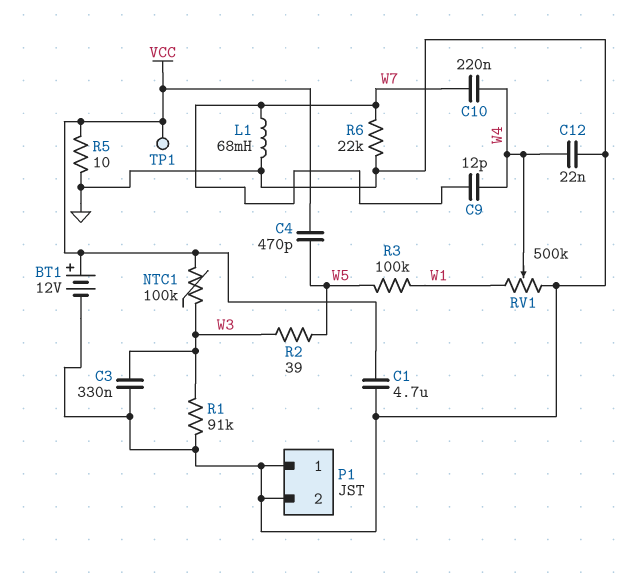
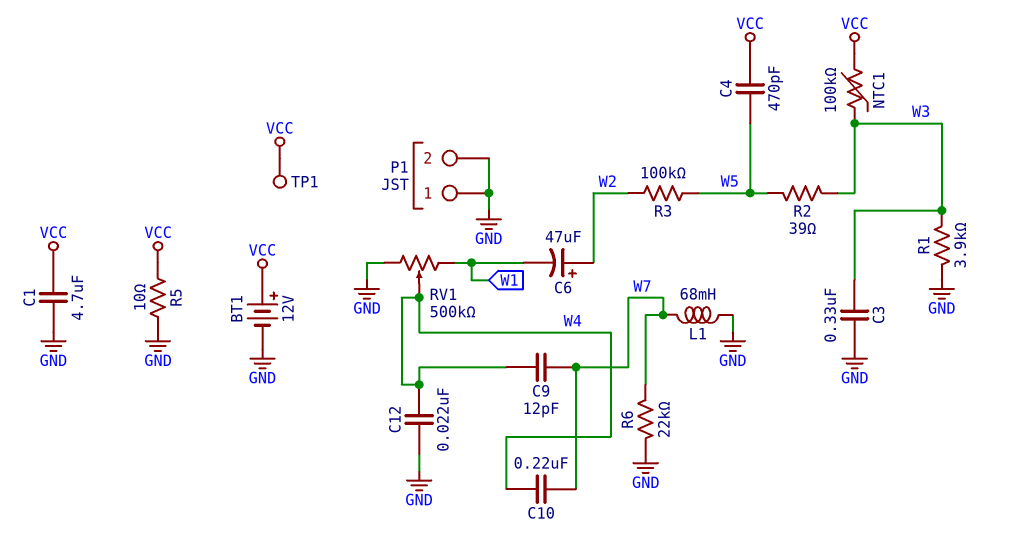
C6: none -> 47uF (plus W2, minus W1)
R1: 91k (GND, W3) -> 3.9k (GND, W3)
R3: 100k (W1, W5) -> 100k (W2, W5)

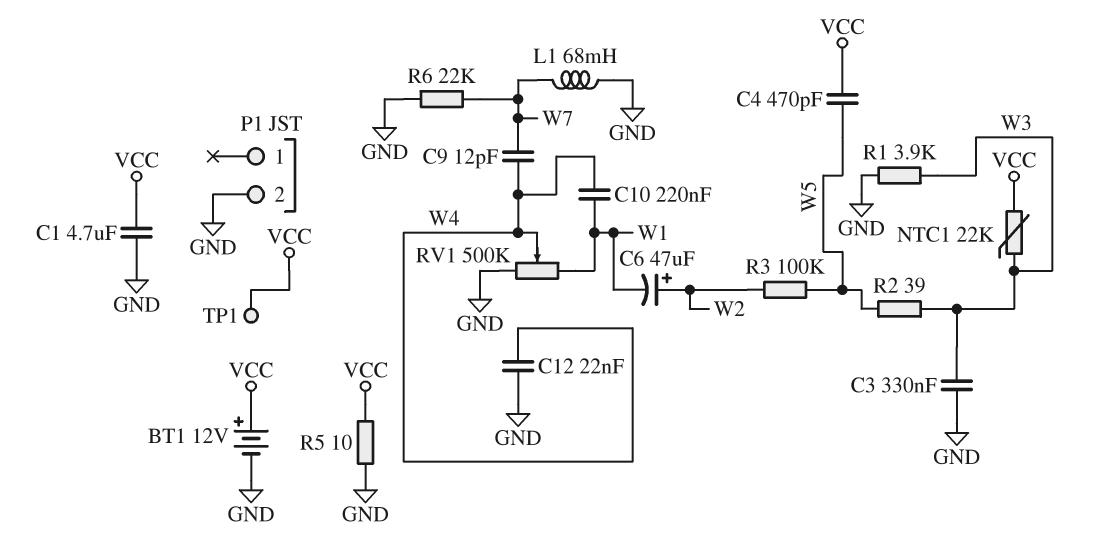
C10: 220nF (W4, W7) -> 220nF (W1, W4)
NTC1: 100k (VCC, W3) -> 22k (VCC, W3)
P1 pin 1: GND -> none

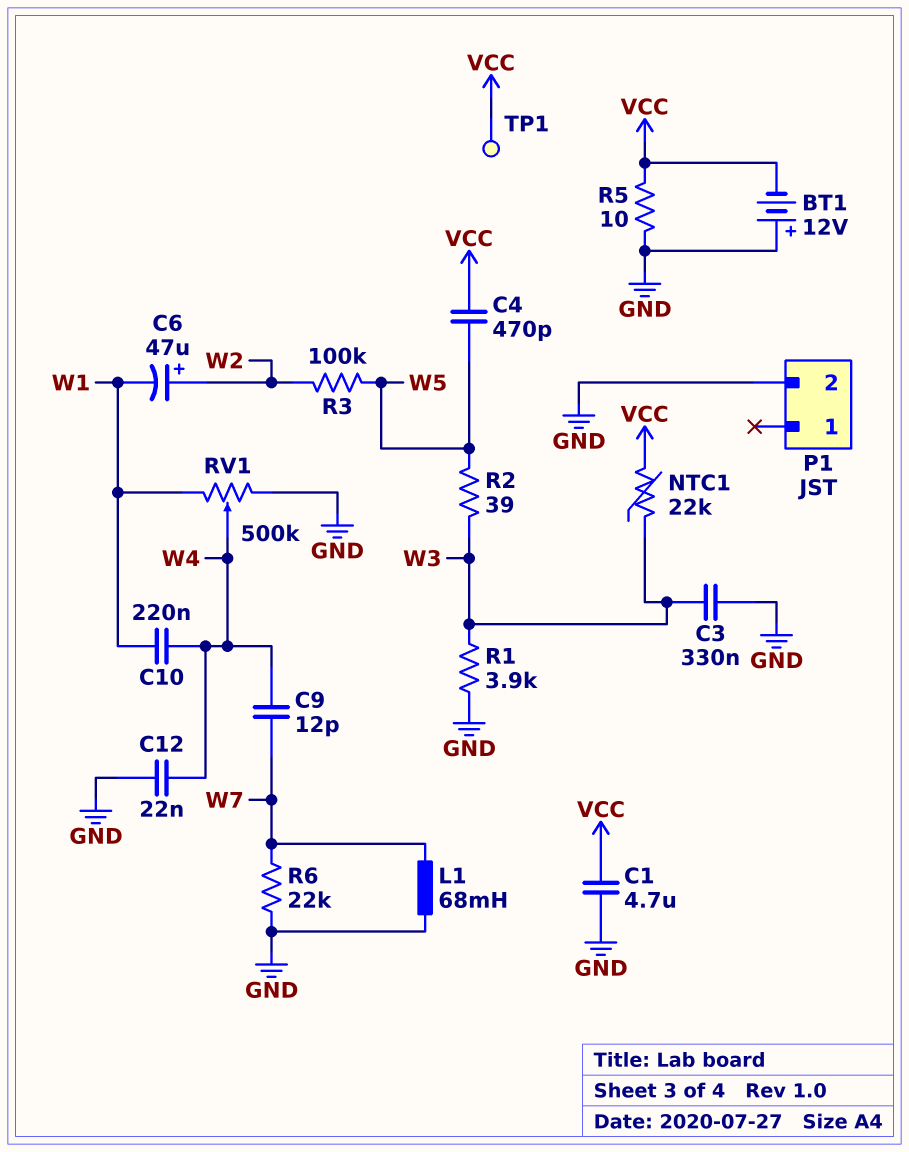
BT1: 12V (plus VCC, minus GND) -> 12V (plus GND, minus VCC)

